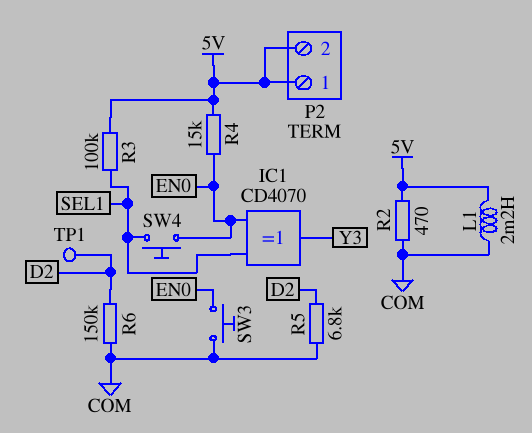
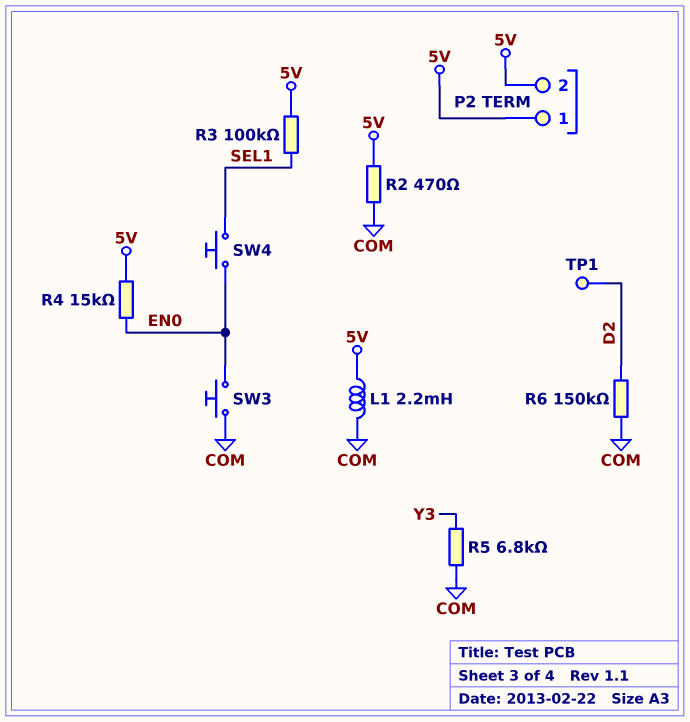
IC1: XOR CD4070 (in EN0, in SEL1, out Y3) -> none
R5: 6.8k (COM, D2) -> 6.8k (COM, Y3)

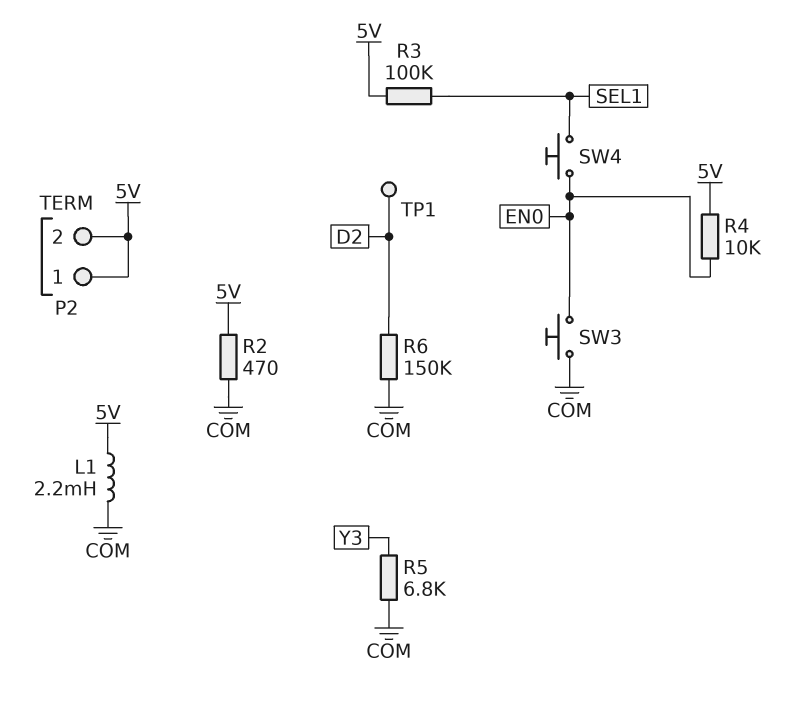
R4: 15k (5V, EN0) -> 10k (5V, EN0)

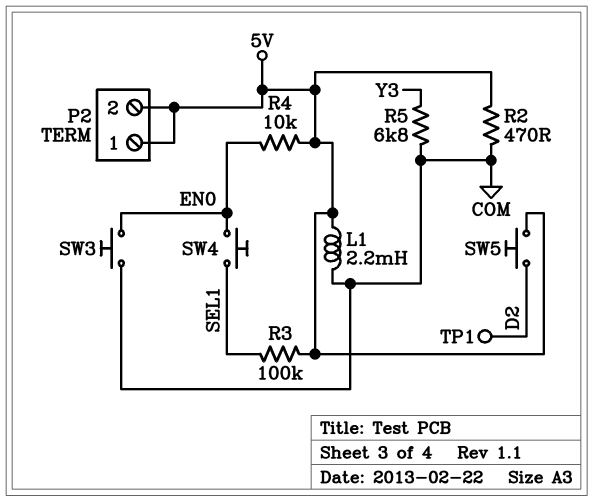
R6: 150k (COM, D2) -> none
SW5: none -> button (5V, D2)

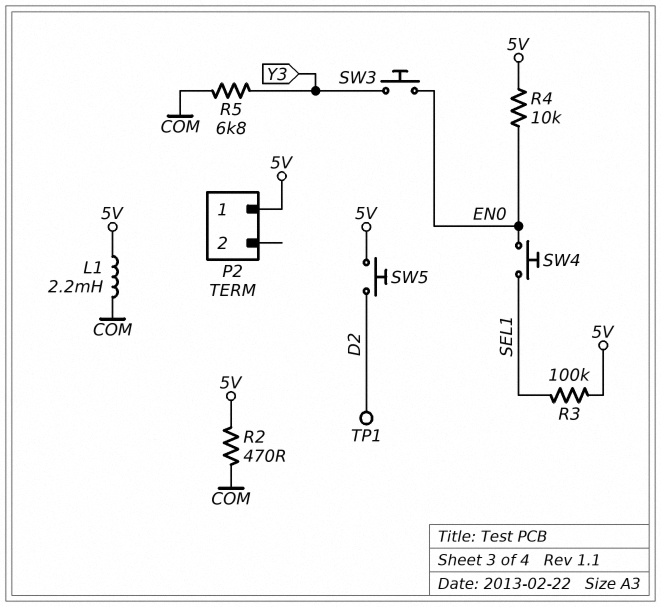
P2 pin 2: 5V -> none
SW3: button (COM, EN0) -> button (EN0, Y3)

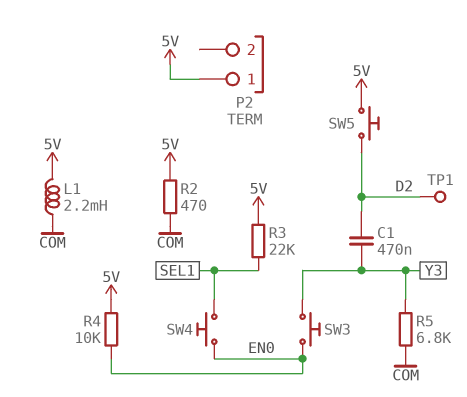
C1: none -> 470nF (D2, Y3)
R3: 100k (5V, SEL1) -> 22k (5V, SEL1)

